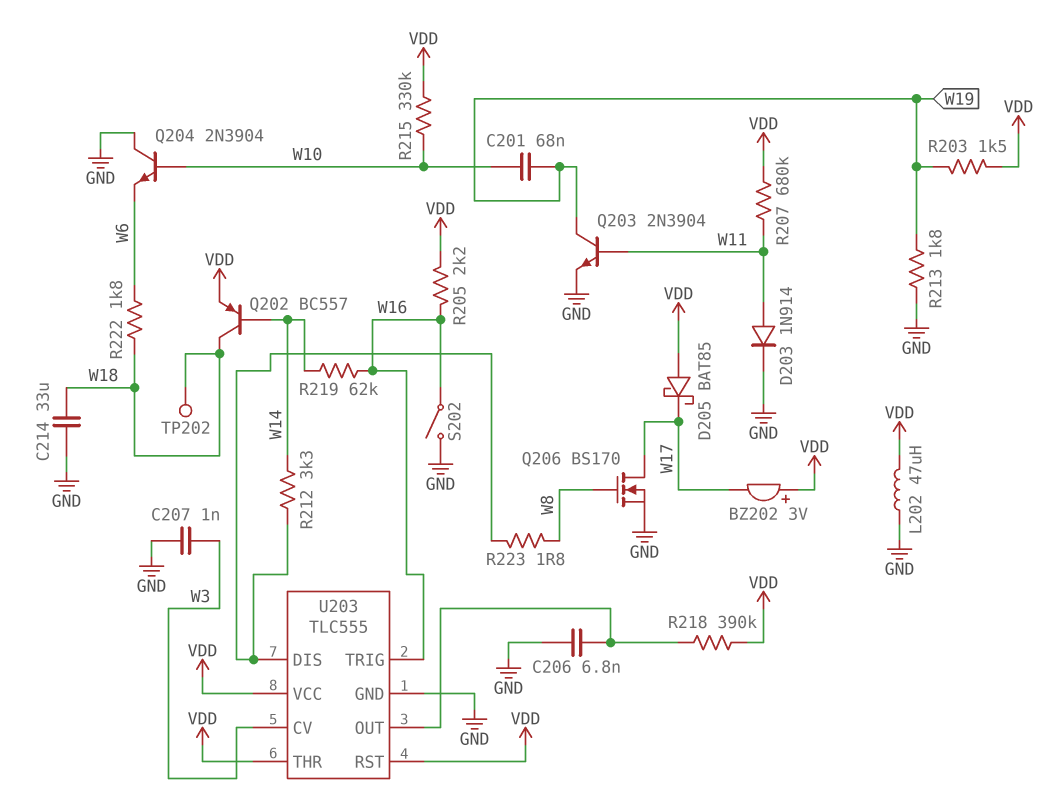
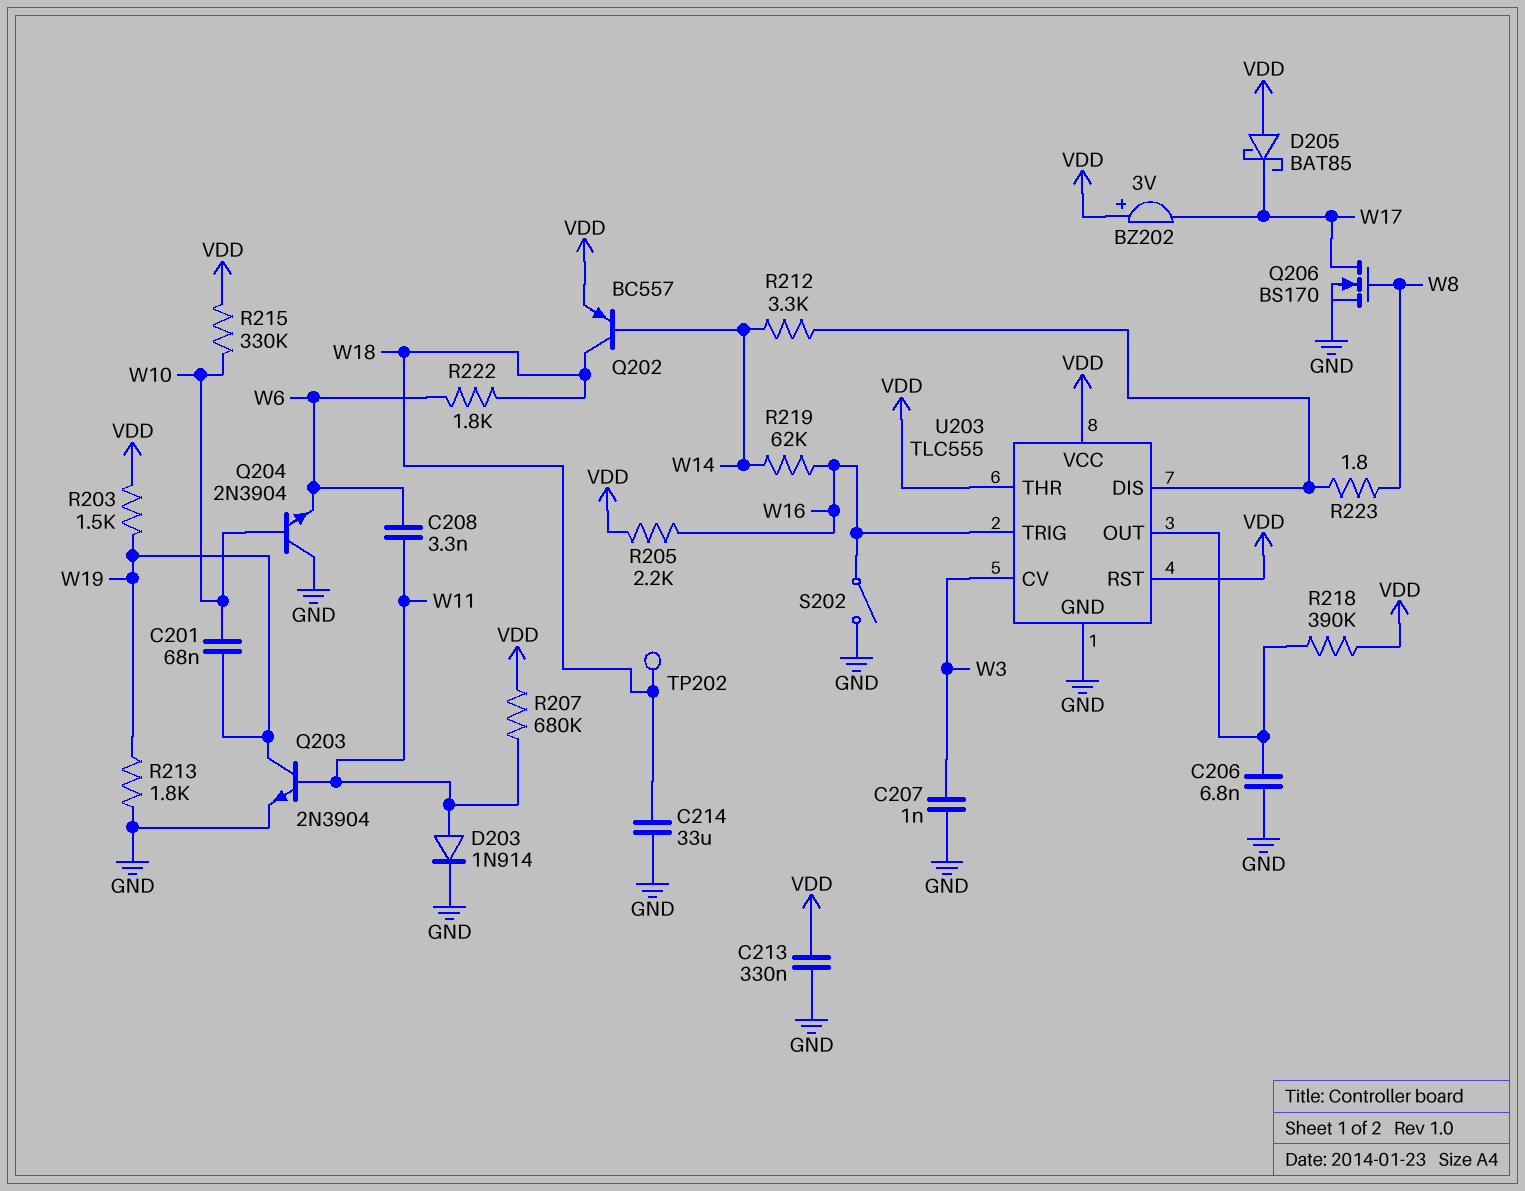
C208: none -> 3.3nF (W6, W11)
C213: none -> 330nF (GND, VDD)
L202: 47uH (GND, VDD) -> none

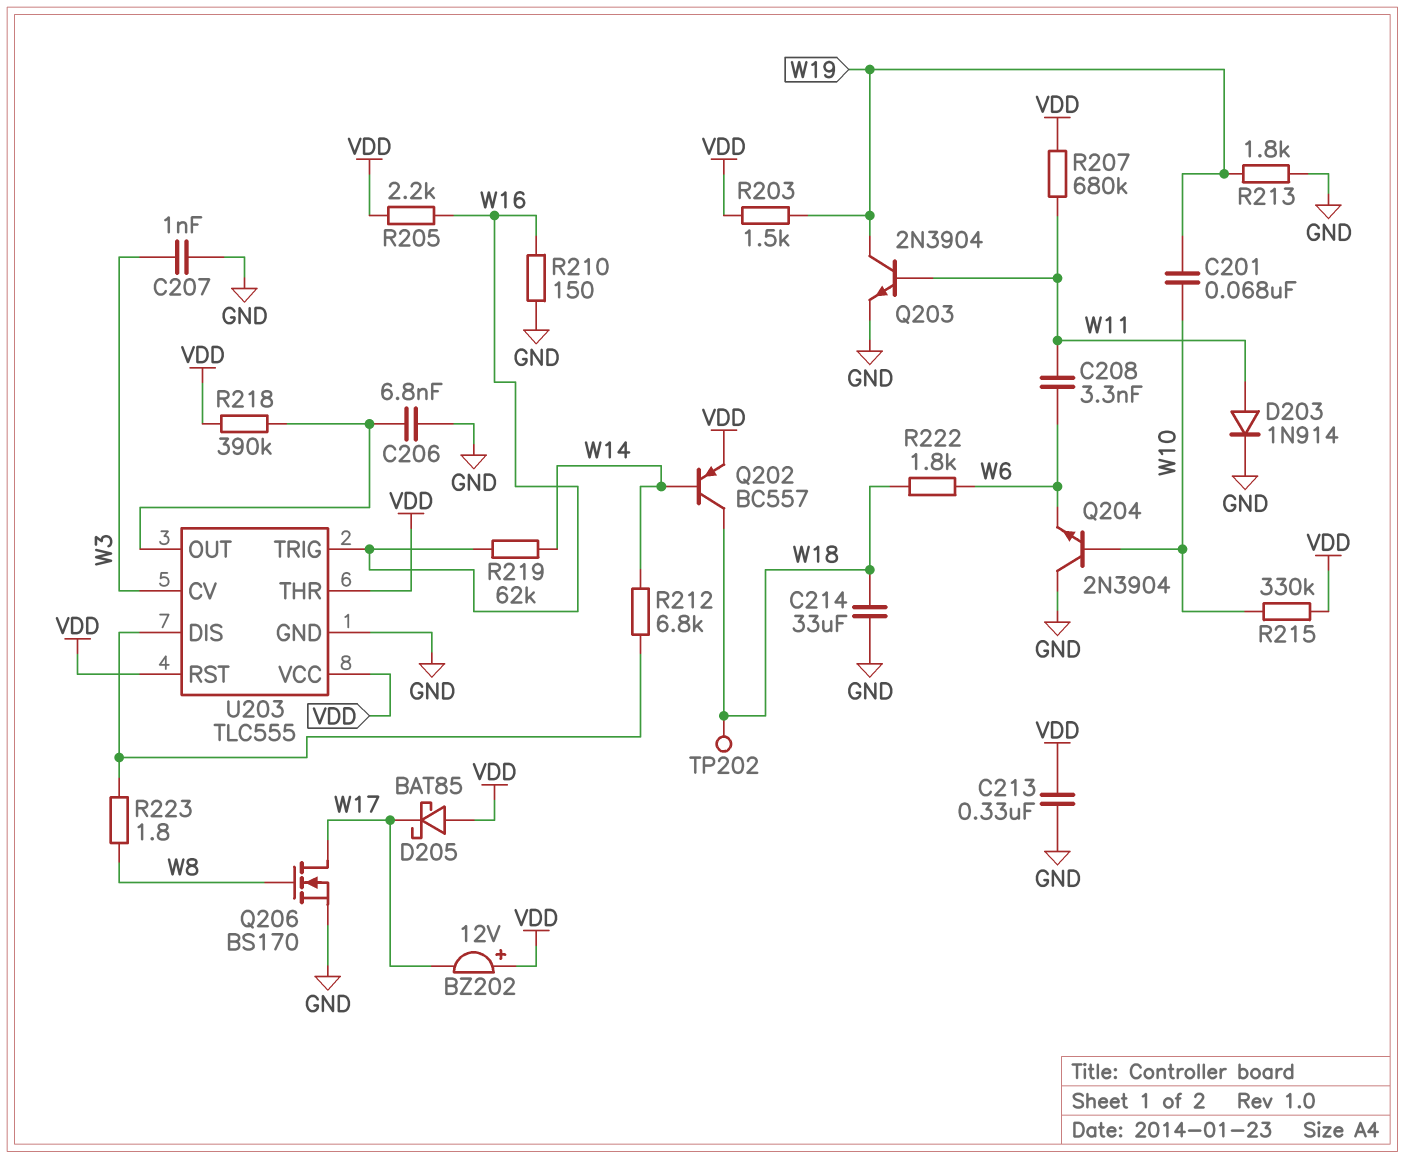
BZ202: buzzer 3V (plus VDD, minus W17) -> buzzer 12V (plus VDD, minus W17)
R210: none -> 150 (GND, W16)
R212: 3.3k (U203/DIS, W14) -> 6.8k (U203/DIS, W14)
S202: switch (GND, W16) -> none

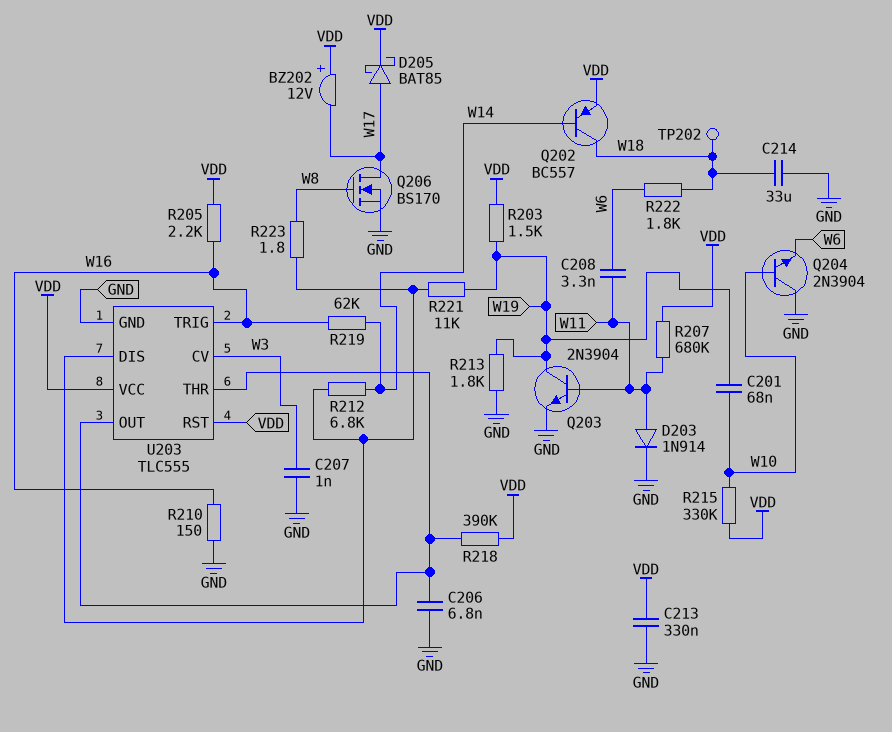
D205: schottky BAT85 (A VDD, K W17) -> schottky BAT85 (A W17, K VDD)
R221: none -> 11k (U203/DIS, W19)
U203 pin THR: VDD -> U203/OUT

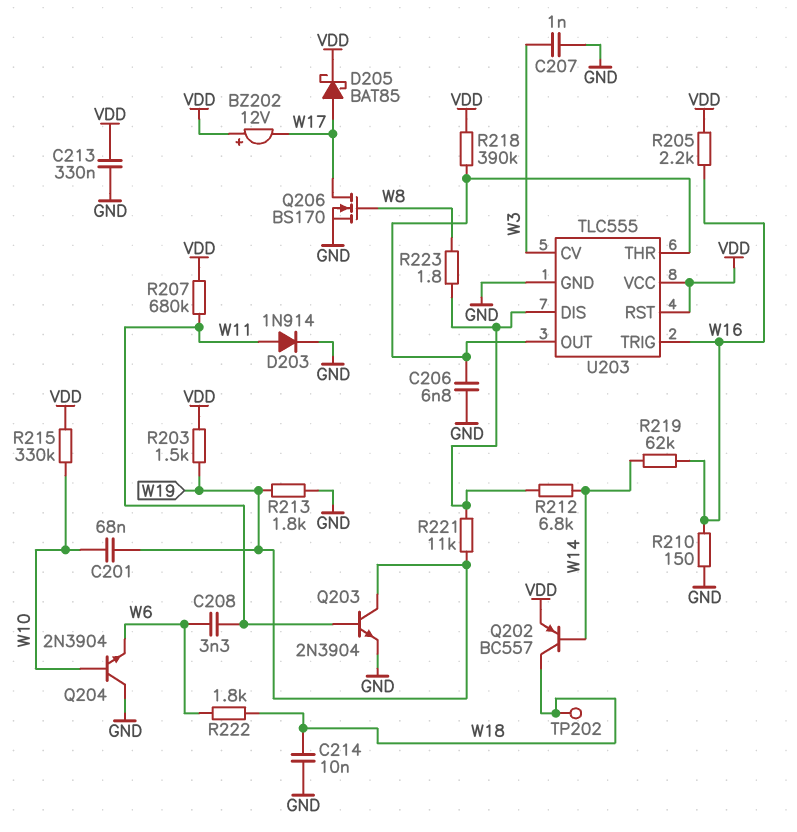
C214: 33uF (GND, W18) -> 10nF (GND, W18)

